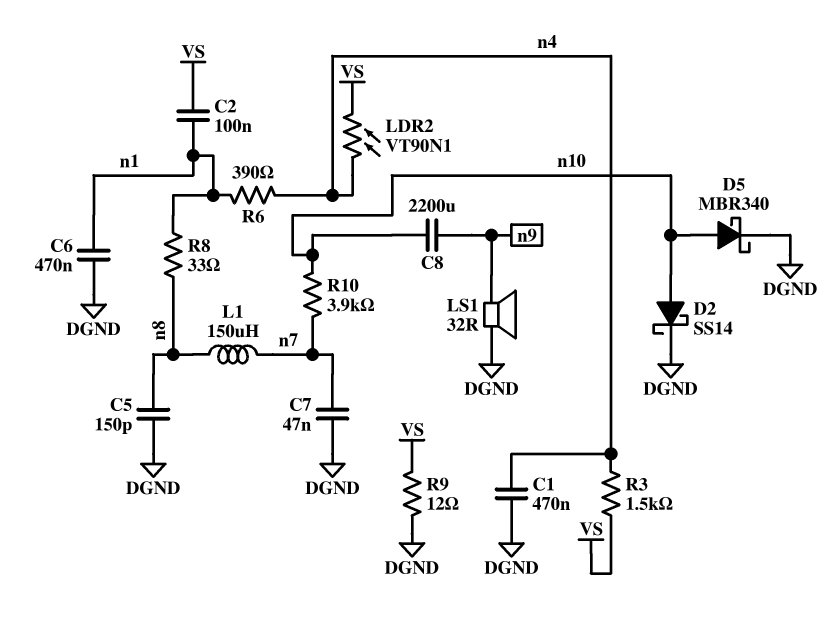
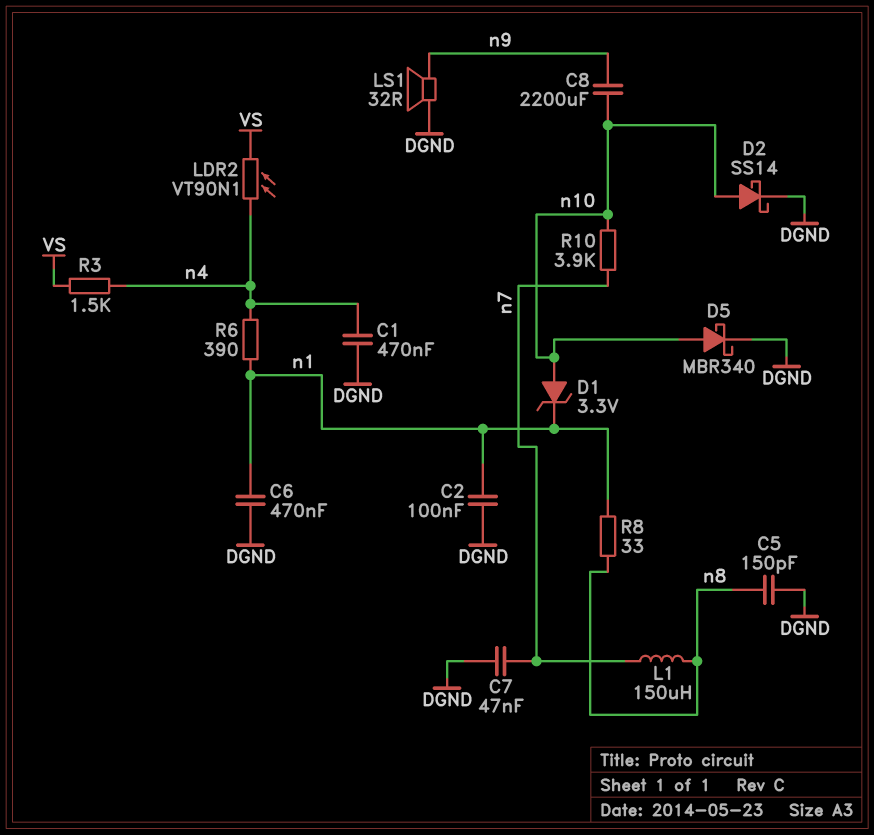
C2: 100nF (VS, n1) -> 100nF (DGND, n1)
D1: none -> zener 3.3V (A n10, K n1)
R9: 12 (DGND, VS) -> none

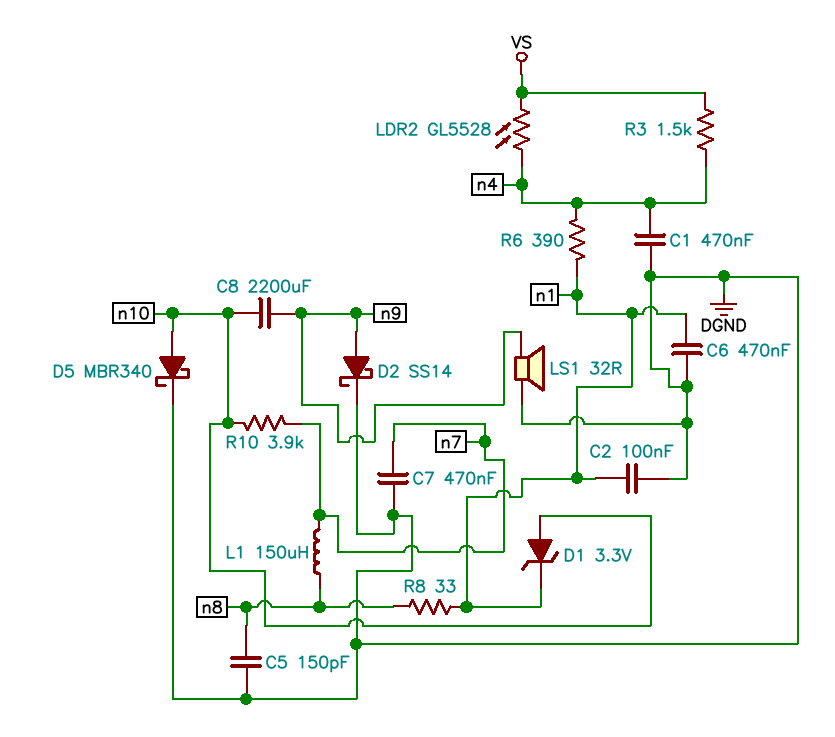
C7: 47nF (DGND, n7) -> 470nF (DGND, n7)
D2: schottky SS14 (A n10, K DGND) -> schottky SS14 (A n9, K DGND)
LDR2: VT90N1 (VS, n4) -> GL5528 (VS, n4)

